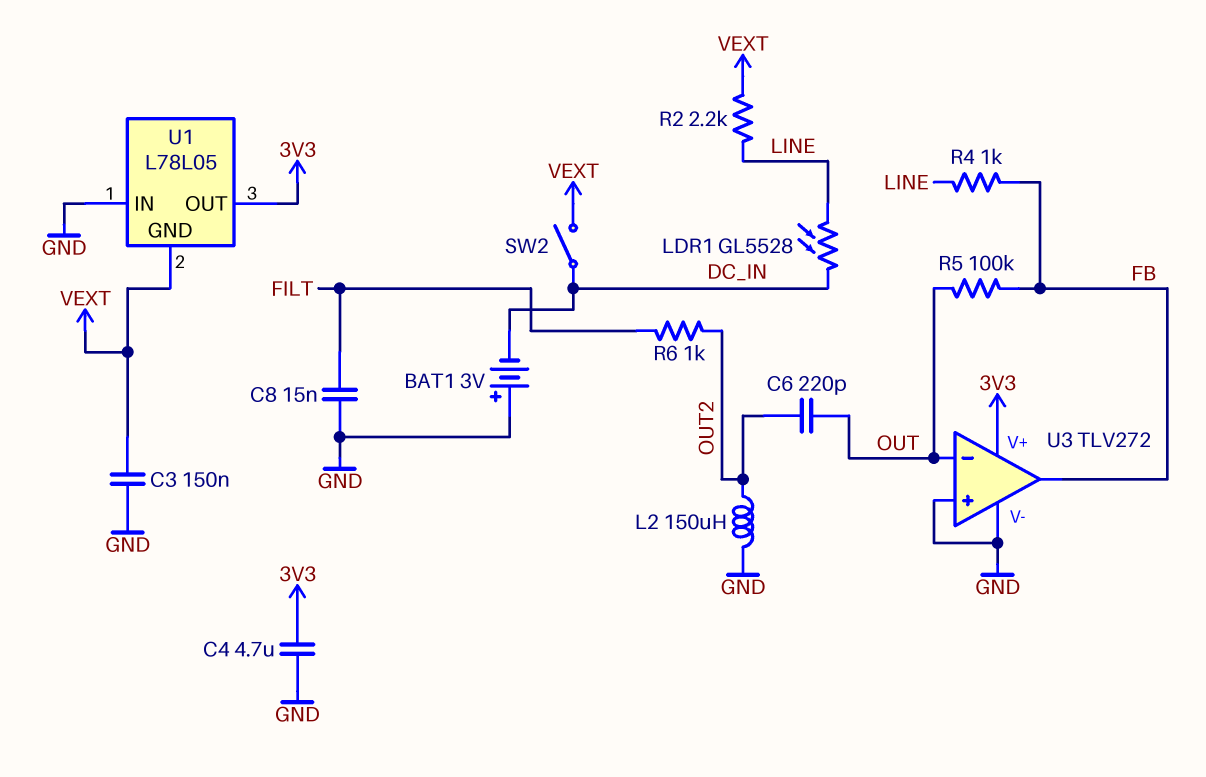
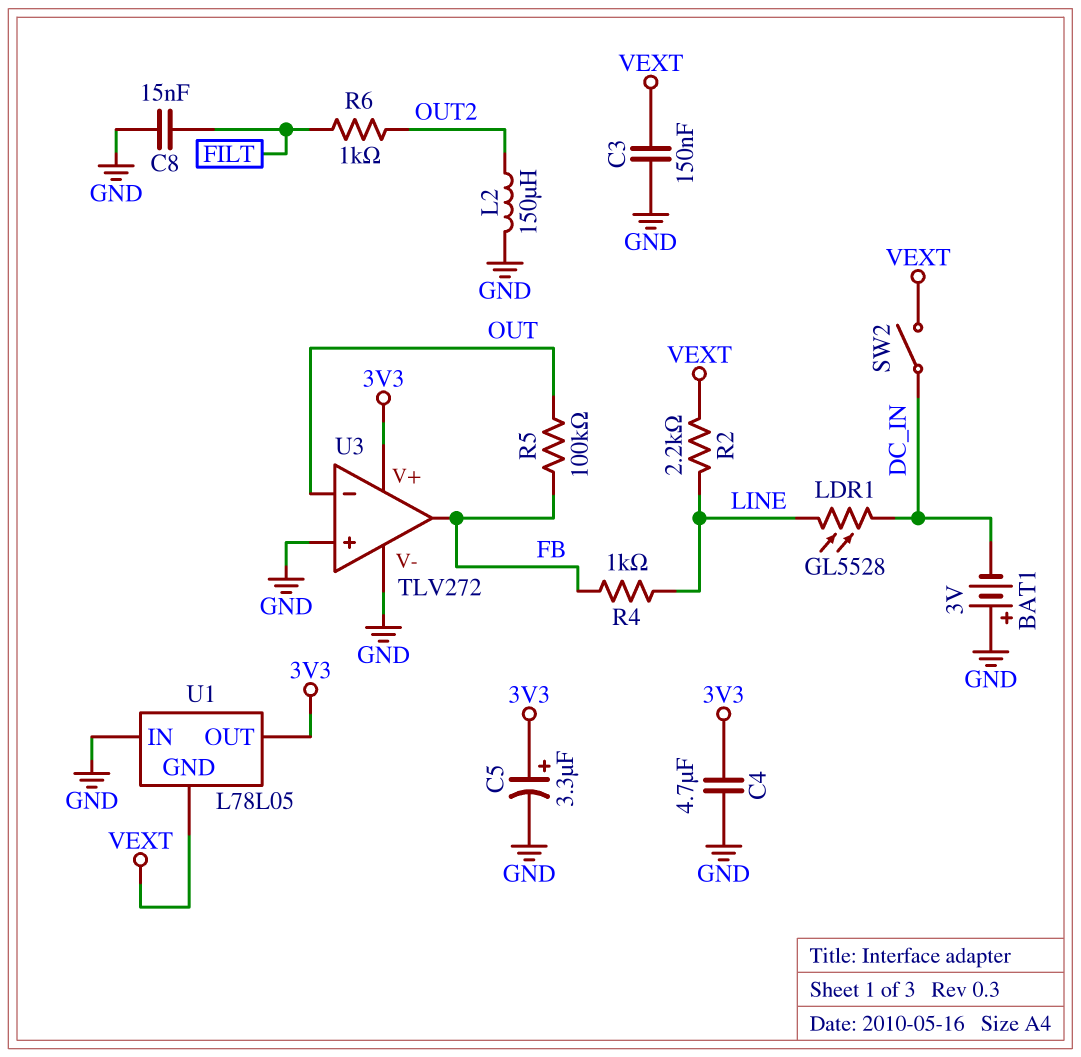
C5: none -> 3.3uF (plus 3V3, minus GND)
C6: 220pF (OUT, OUT2) -> none

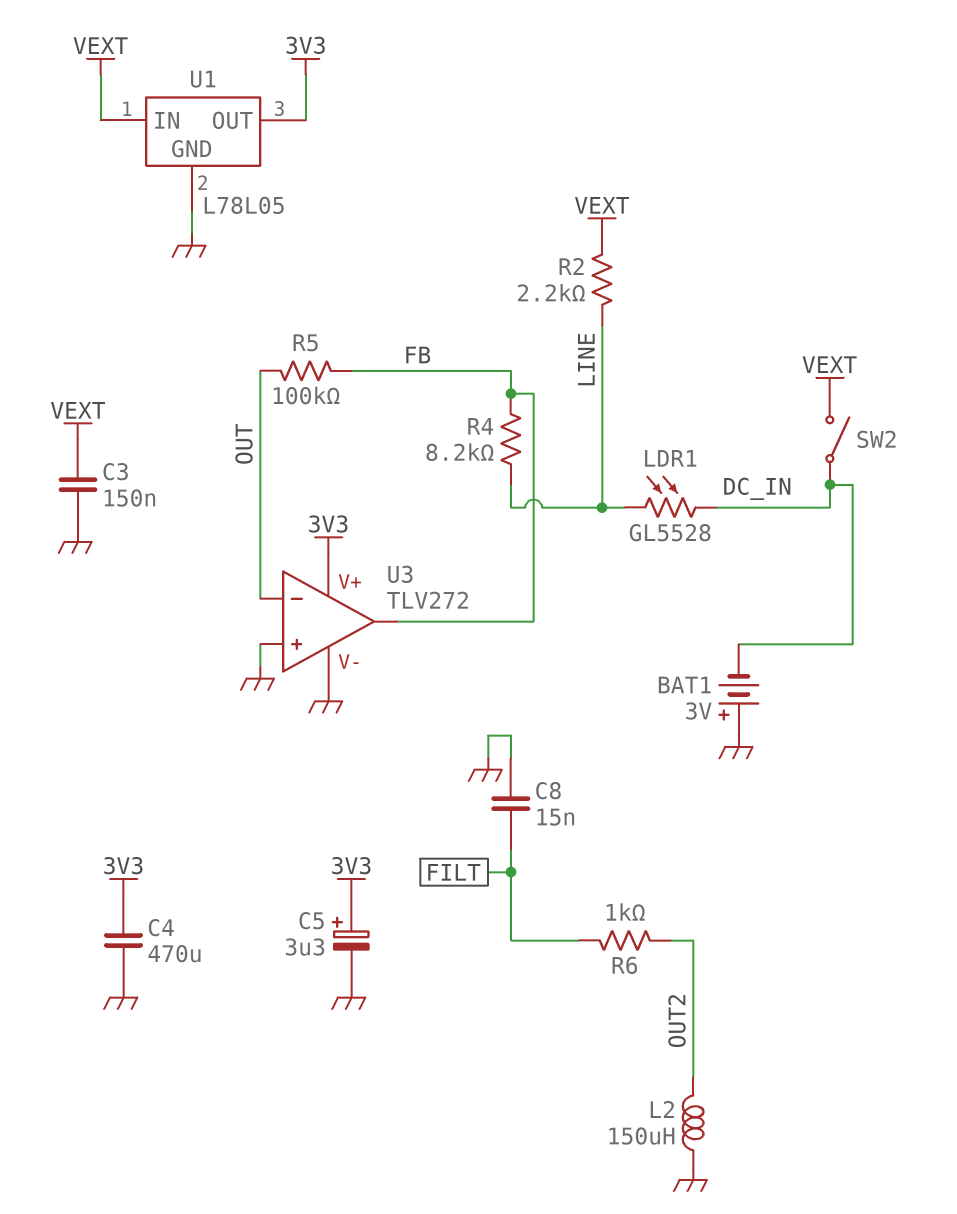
C4: 4.7uF (3V3, GND) -> 470uF (3V3, GND)
R4: 1k (FB, LINE) -> 8.2k (FB, LINE)
U1 pin GND: VEXT -> GND
U1 pin IN: GND -> VEXT

